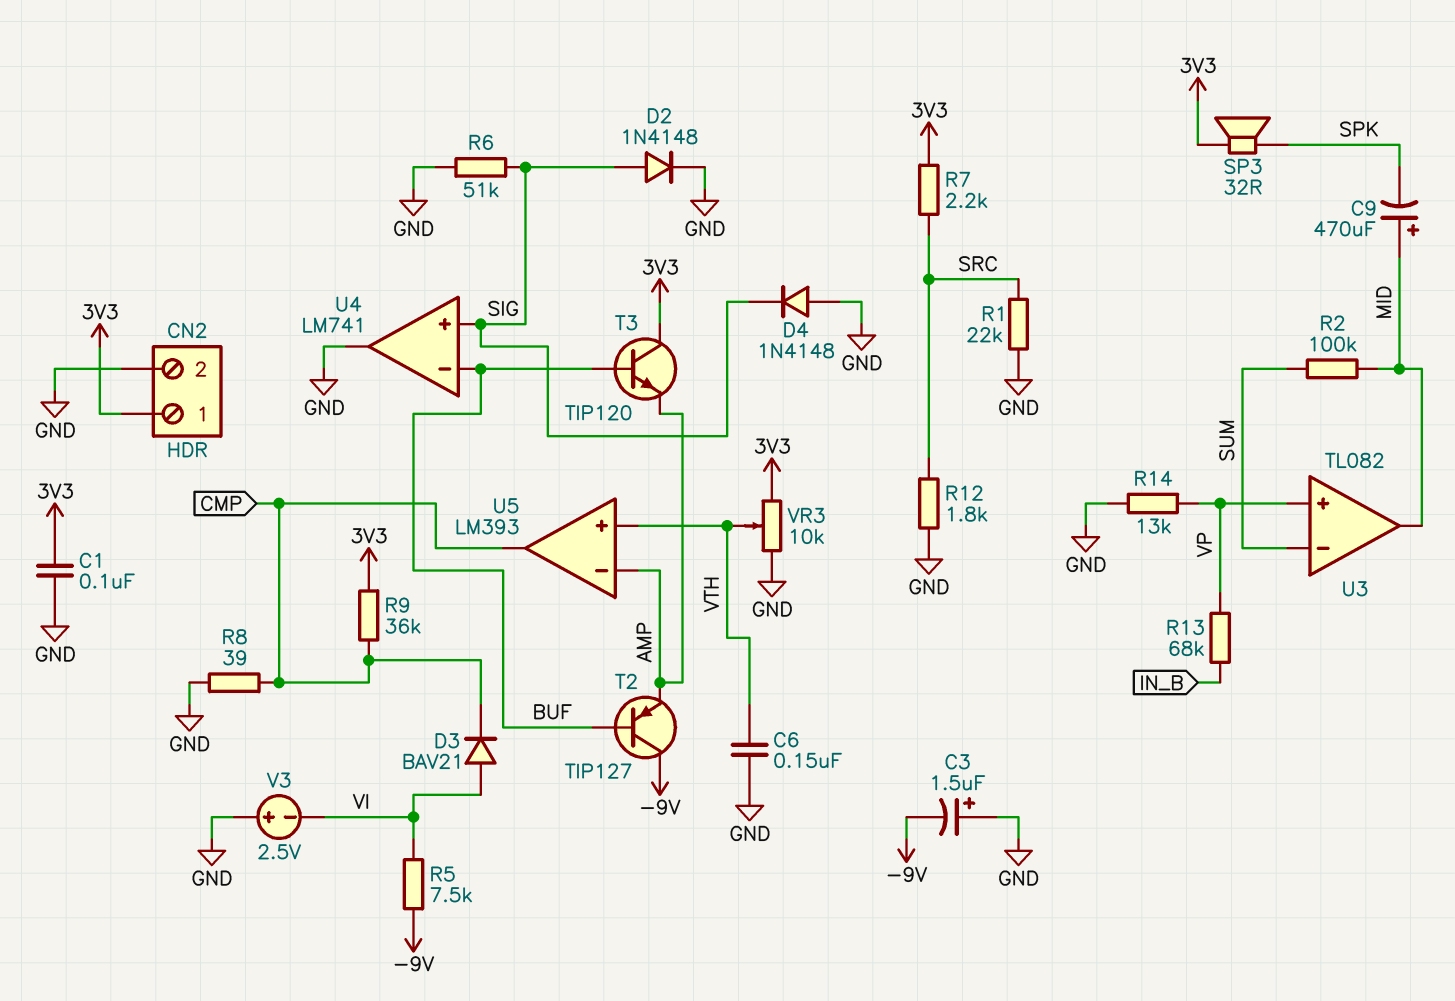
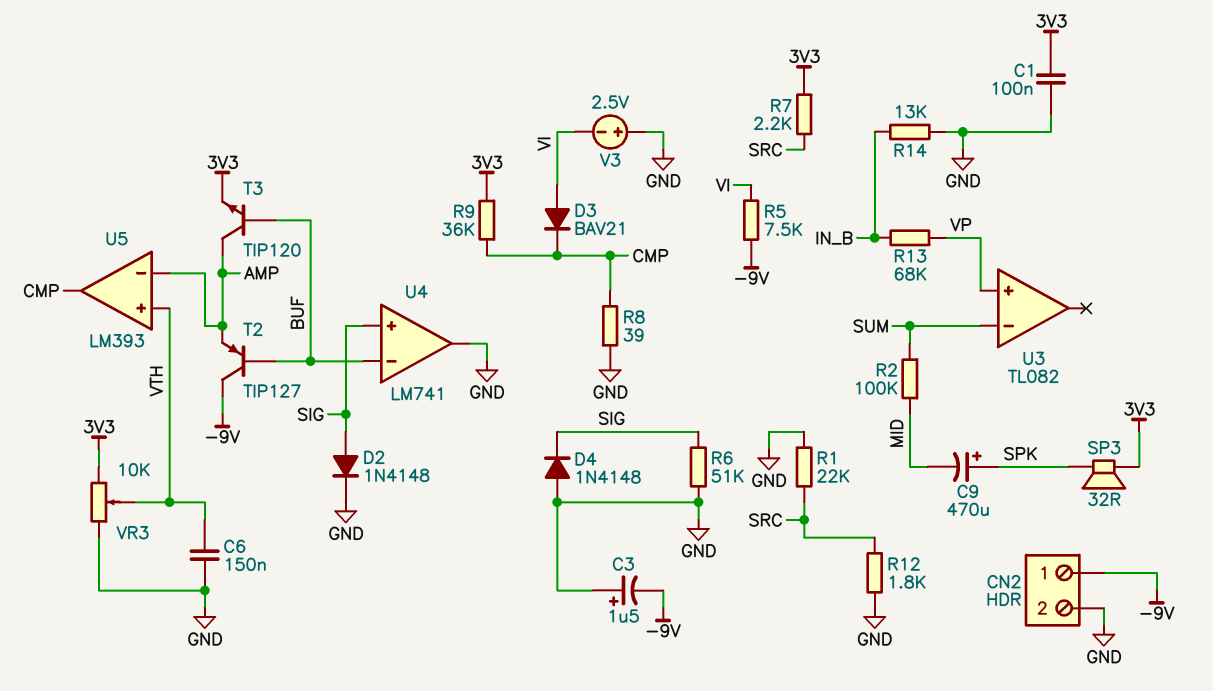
C9: 470uF (plus MID, minus SPK) -> 470uF (plus SPK, minus MID)
CN2 pin 1: 3V3 -> -9V
R14: 13k (GND, VP) -> 13k (GND, IN_B)
T3: NPN TIP120 (B BUF, C 3V3, E AMP) -> NPN TIP120 (B BUF, C AMP, E 3V3)
U3 pin out: MID -> none

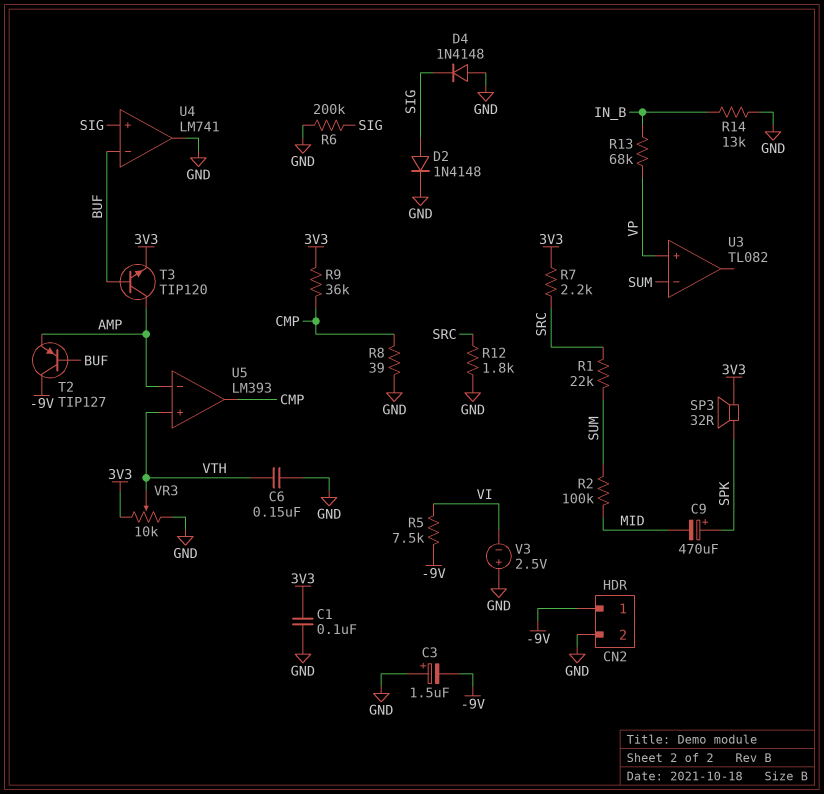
D3: diode BAV21 (A VI, K CMP) -> none
R1: 22k (GND, SRC) -> 22k (SRC, SUM)
R6: 51k (GND, SIG) -> 200k (GND, SIG)

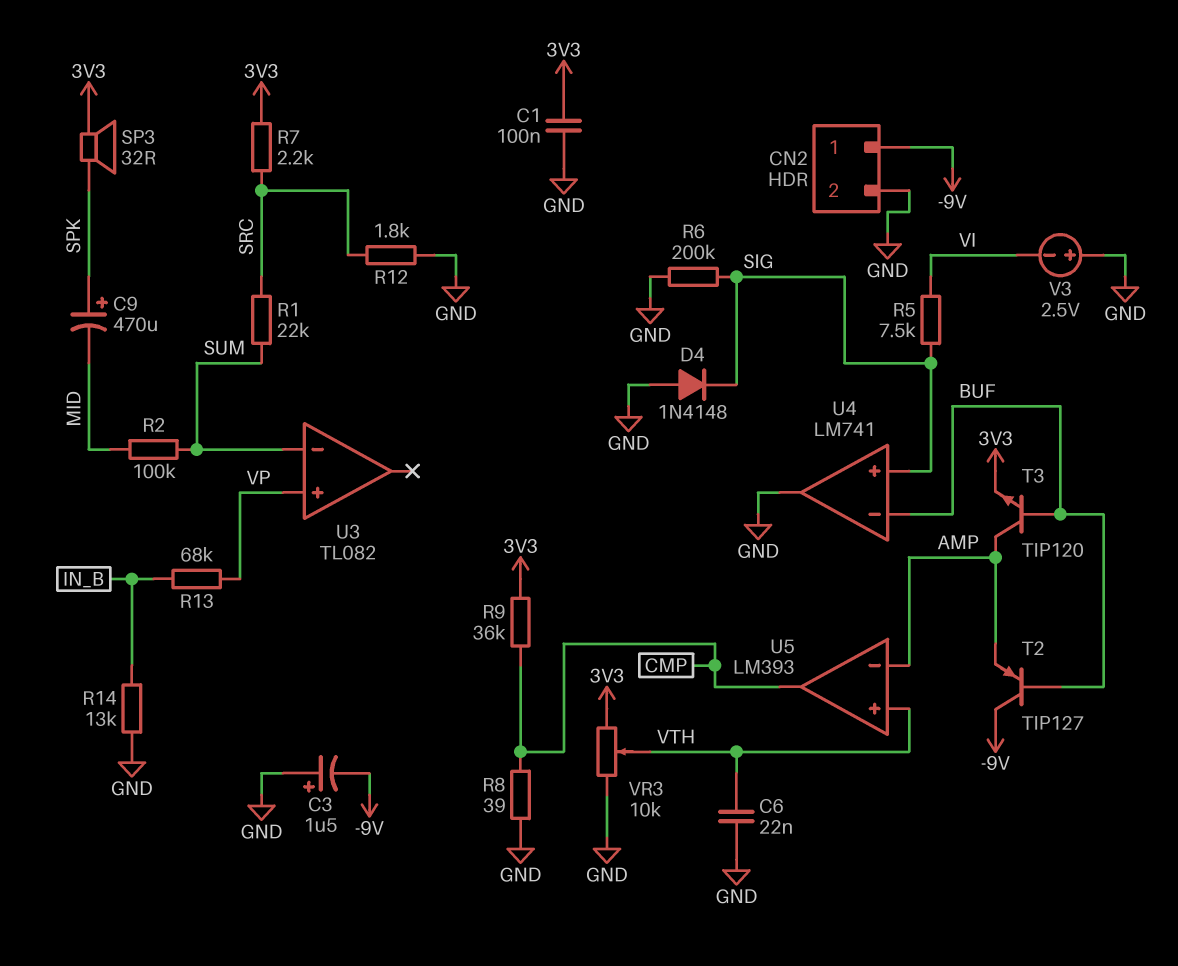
C6: 150nF (GND, VTH) -> 22nF (GND, VTH)
D2: diode 1N4148 (A SIG, K GND) -> none
R5: 7.5k (-9V, VI) -> 7.5k (SIG, VI)

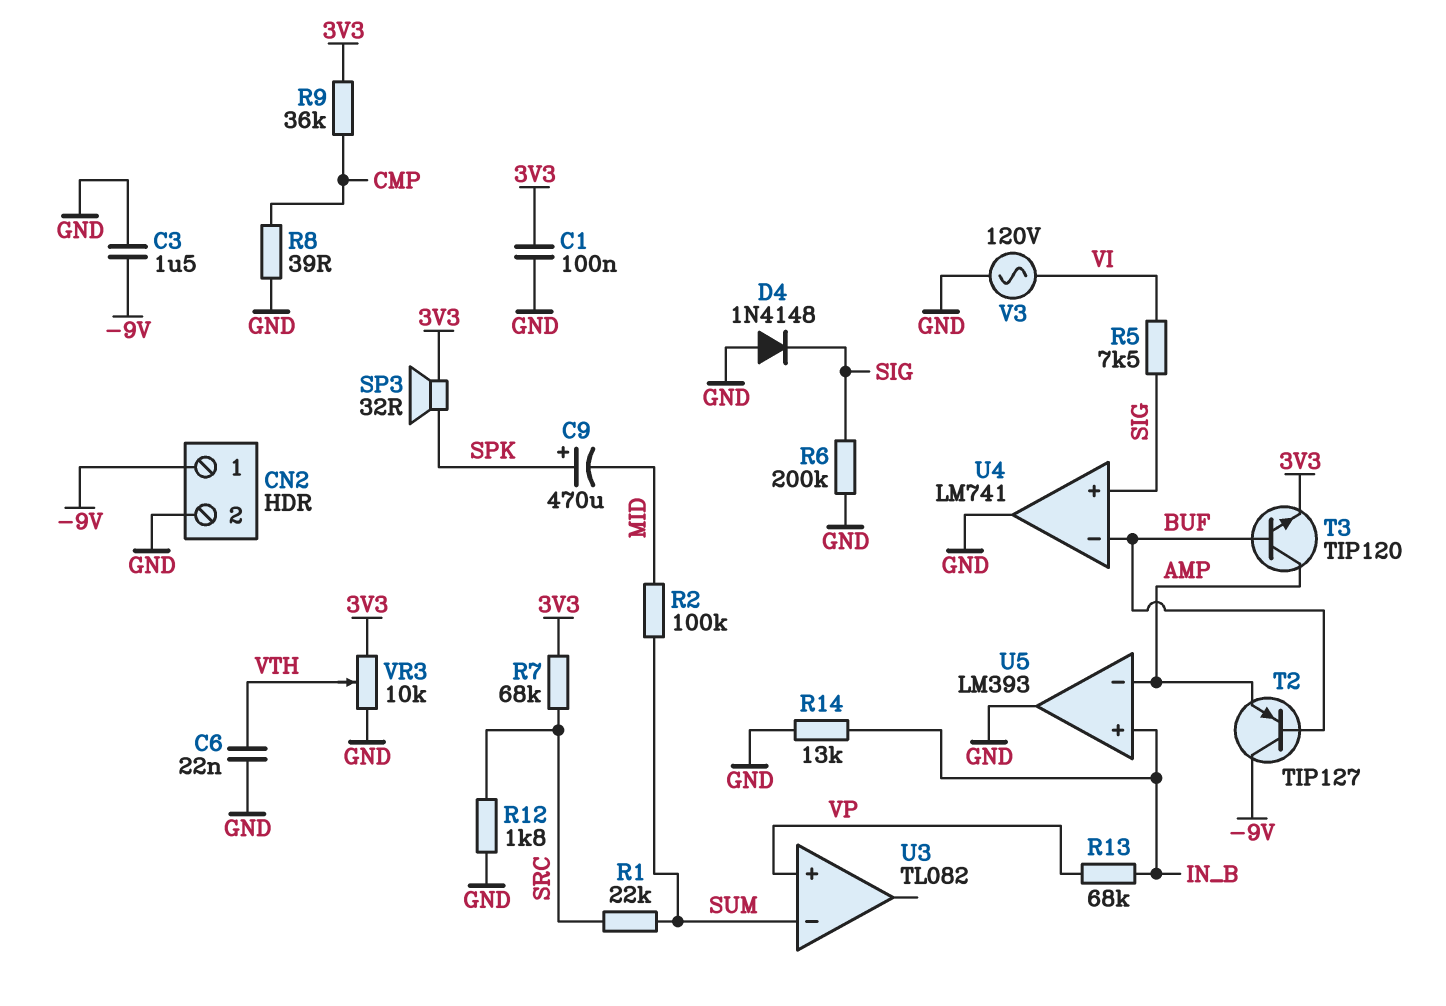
C3: 1.5uF (plus GND, minus -9V) -> 1.5uF (-9V, GND)
R7: 2.2k (3V3, SRC) -> 68k (3V3, SRC)
U5 pin in+: VTH -> IN_B
U5 pin out: CMP -> GND
V3: 2.5V (plus GND, minus VI) -> AC 120V (GND, VI)

